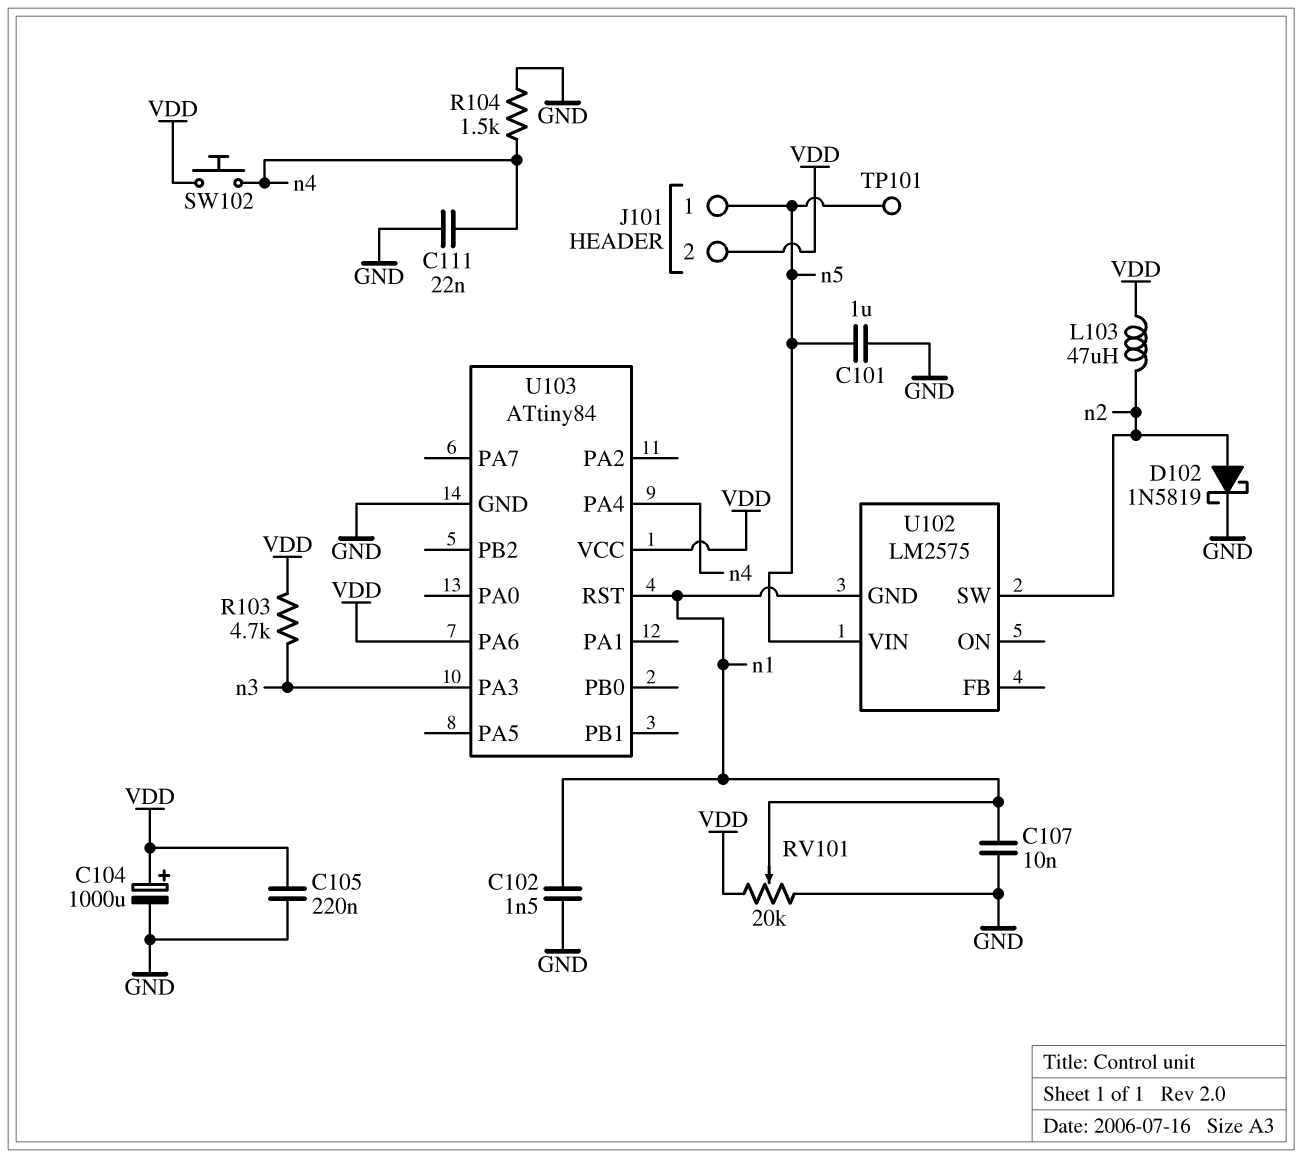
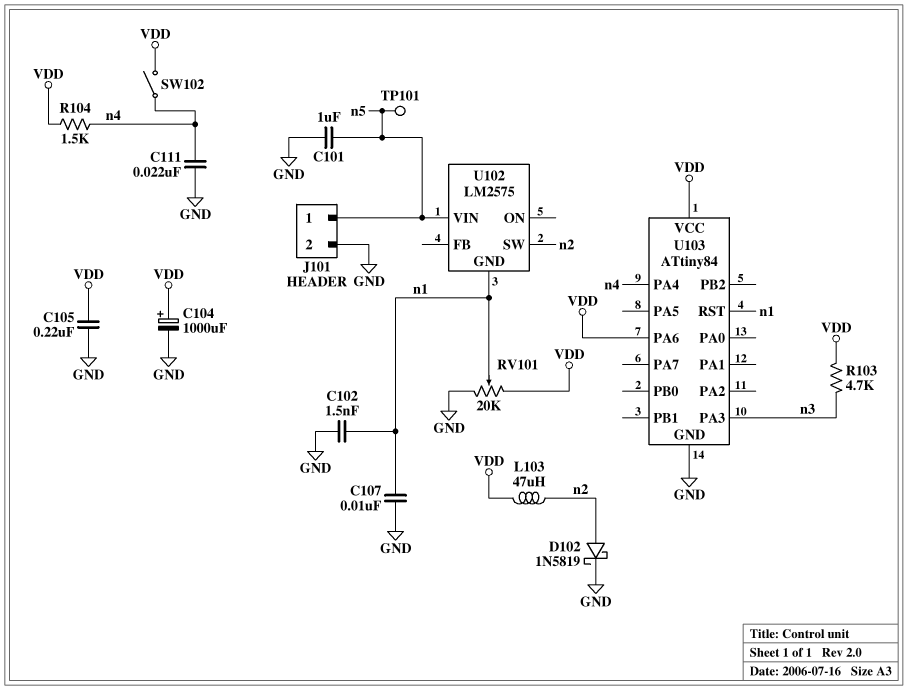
J101 pin 2: VDD -> GND
R104: 1.5k (GND, n4) -> 1.5k (VDD, n4)
SW102: button (VDD, n4) -> switch (VDD, n4)

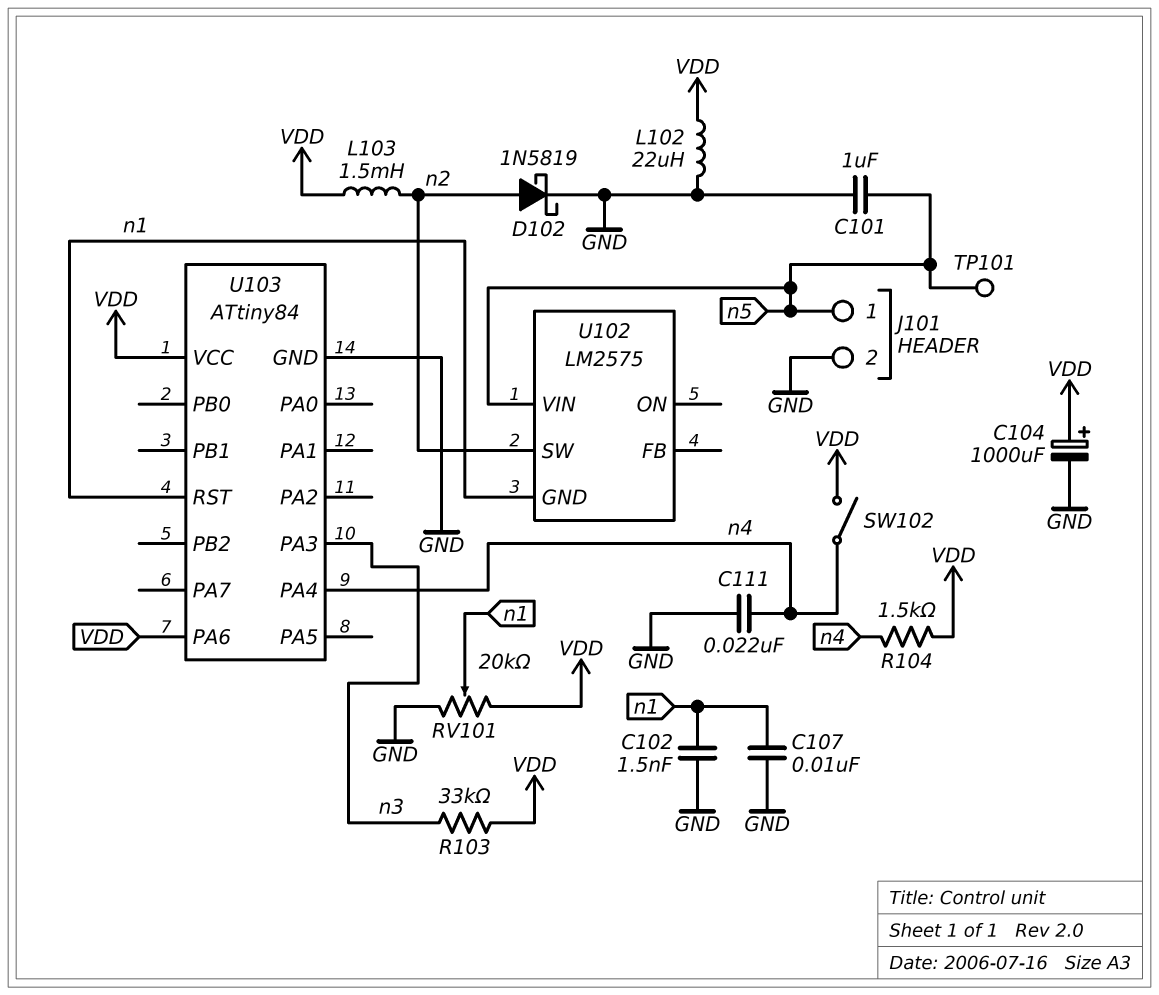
C105: 220nF (GND, VDD) -> none
L102: none -> 22uH (GND, VDD)
L103: 47uH (VDD, n2) -> 1.5mH (VDD, n2)
R103: 4.7k (VDD, n3) -> 33k (VDD, n3)

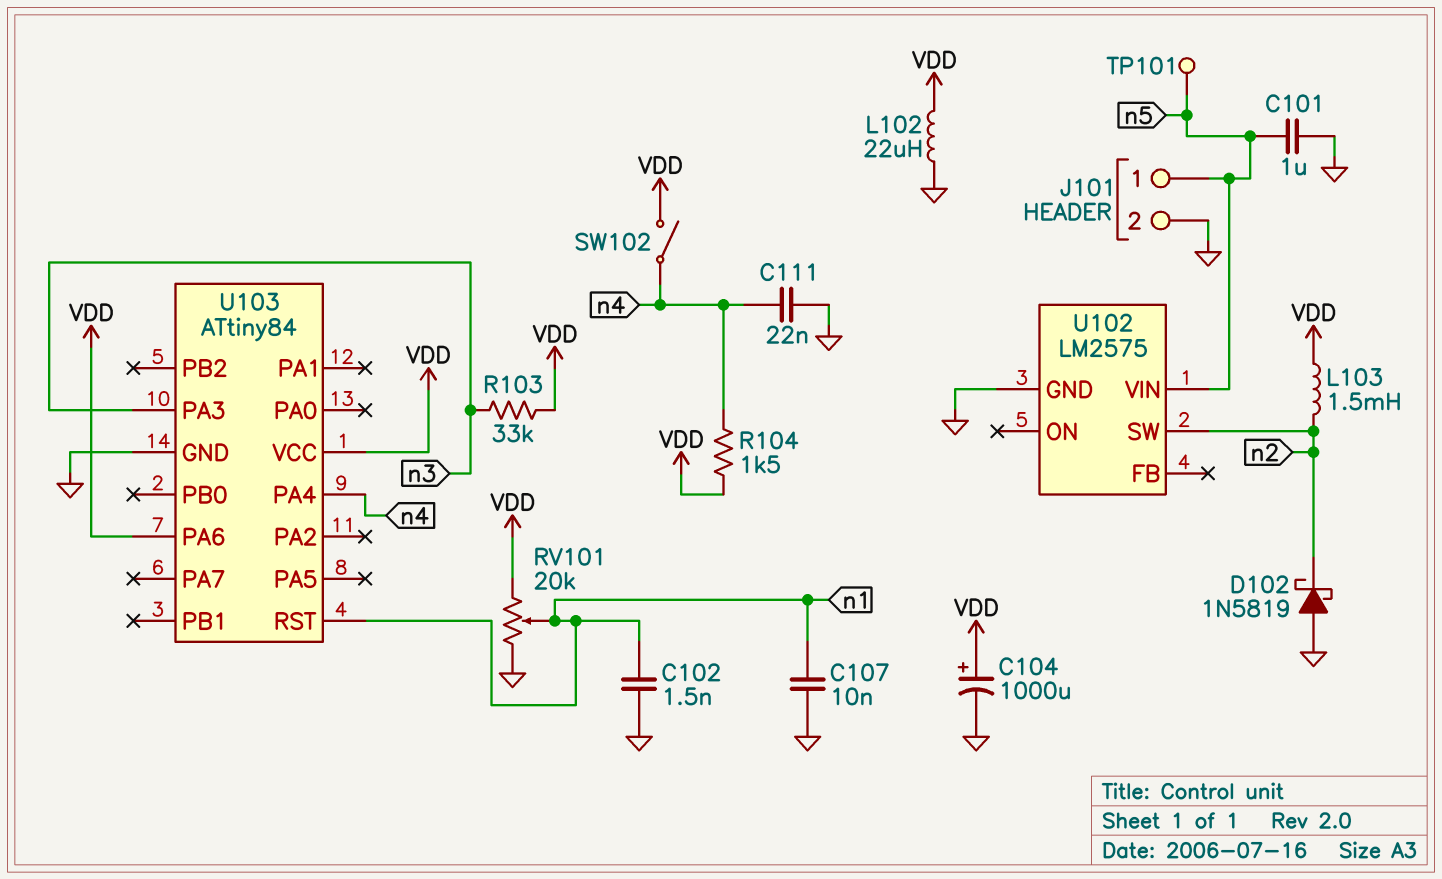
D102: schottky 1N5819 (A n2, K GND) -> schottky 1N5819 (A GND, K n2)
U102 pin GND: n1 -> GND

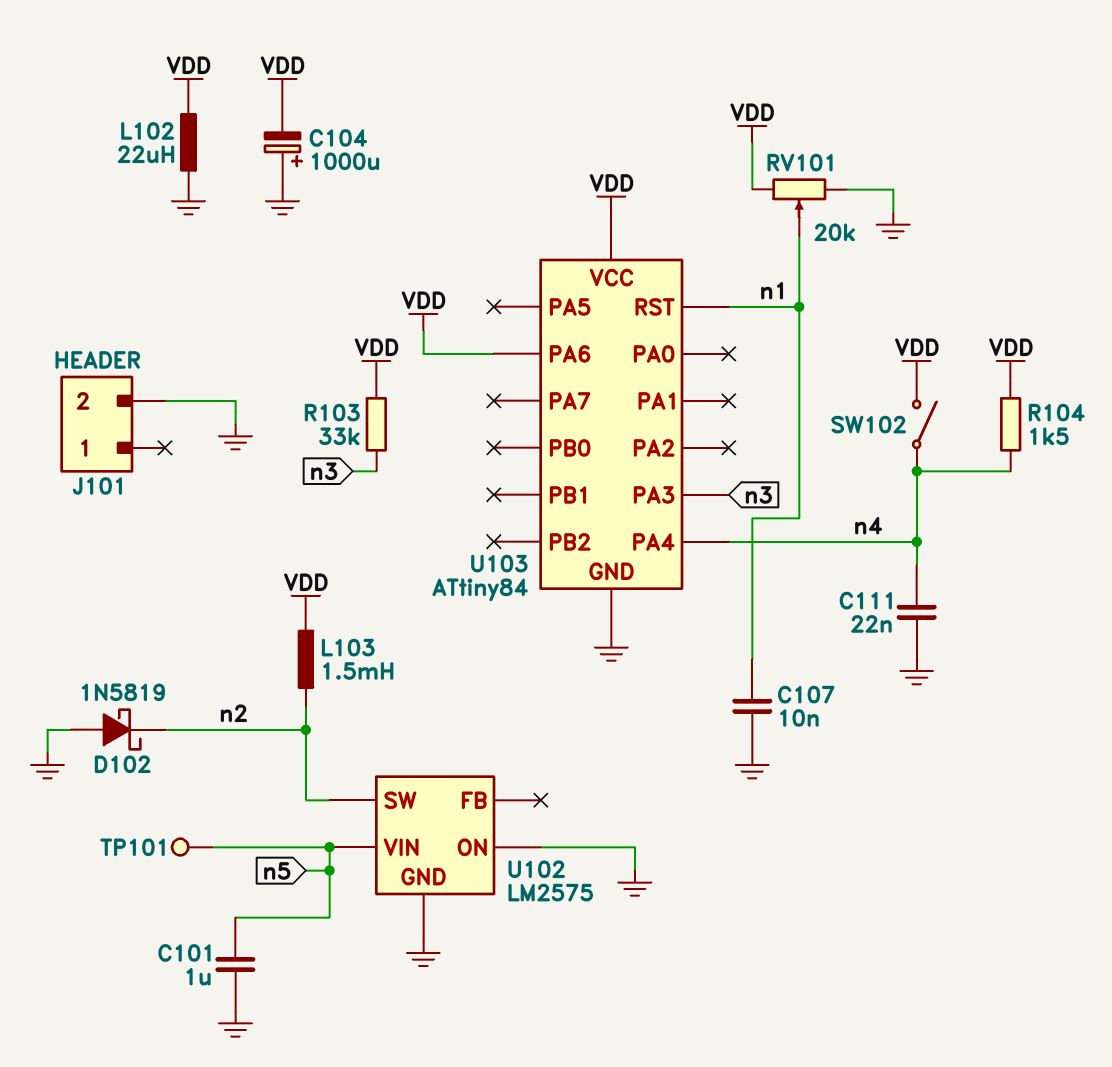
C102: 1.5nF (GND, n1) -> none
C104: 1000uF (plus VDD, minus GND) -> 1000uF (plus GND, minus VDD)
J101 pin 1: n5 -> none
U102 pin ON: none -> GND

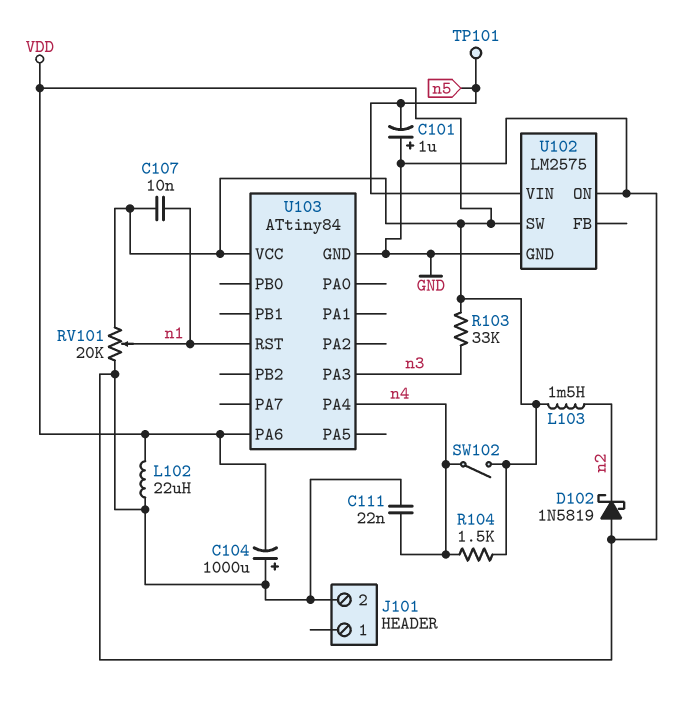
C101: 1uF (GND, n5) -> 1uF (plus GND, minus n5)
C107: 10nF (GND, n1) -> 10nF (VDD, n1)
U102 pin SW: n2 -> VDD

